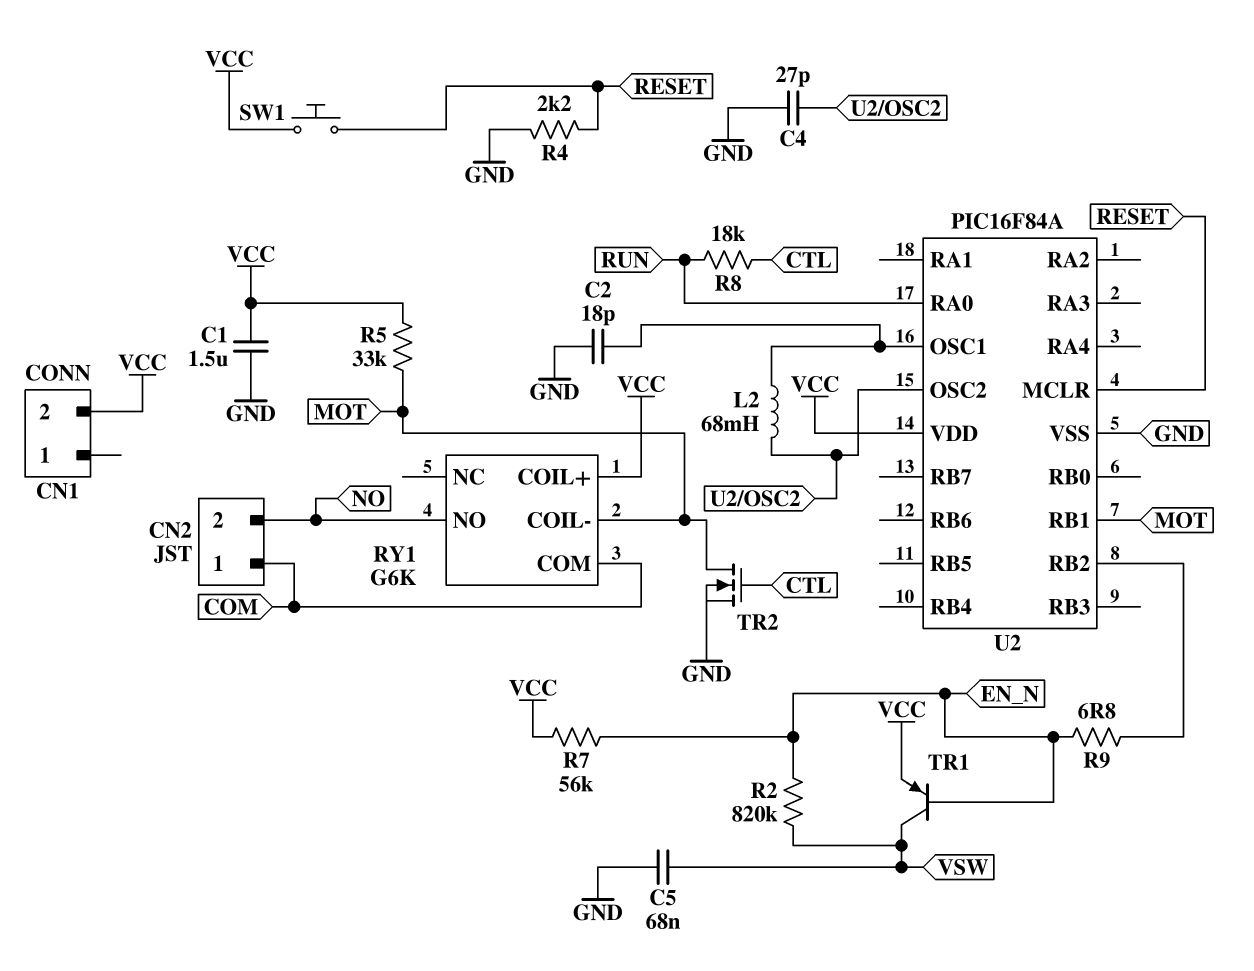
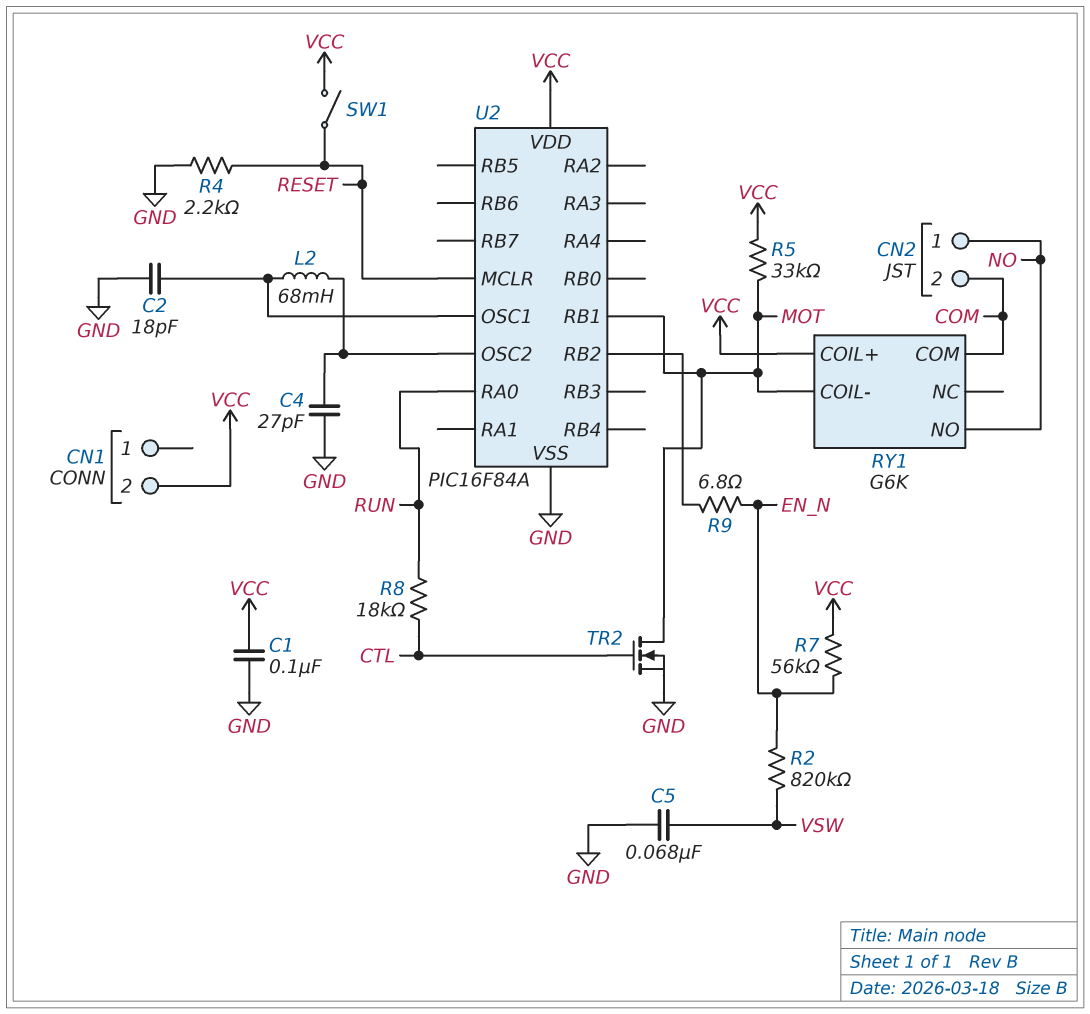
C1: 1.5uF (GND, VCC) -> 100nF (GND, VCC)
CN2 pin 1: COM -> NO
CN2 pin 2: NO -> COM
SW1: button (RESET, VCC) -> switch (RESET, VCC)
TR1: PNP (B EN_N, C VSW, E VCC) -> none

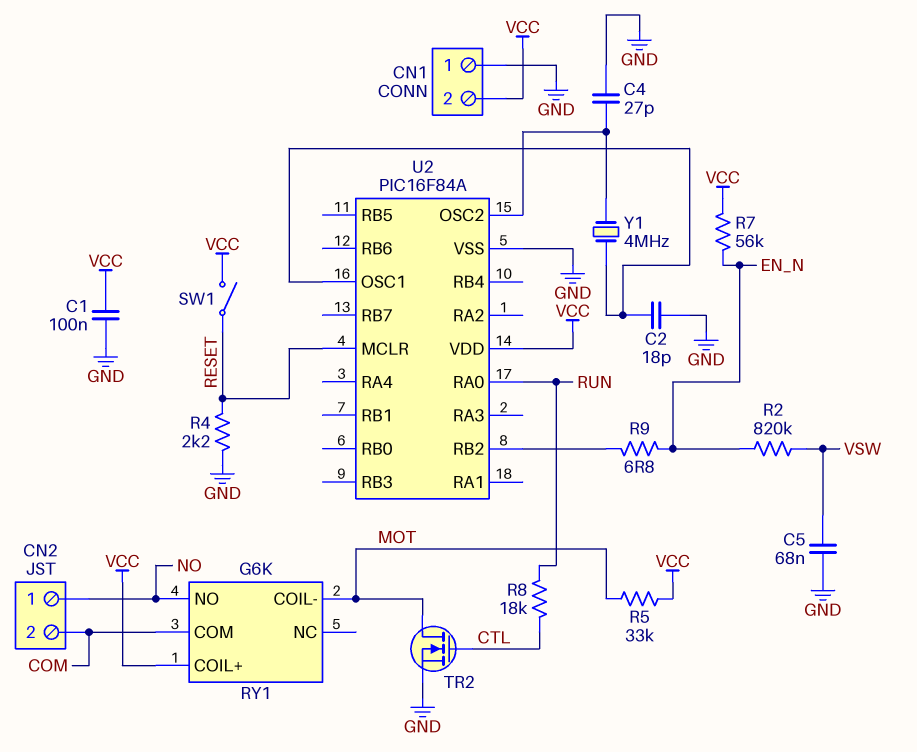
CN1 pin 1: none -> GND
L2: 68mH (U2/OSC1, U2/OSC2) -> none
U2 pin RB1: MOT -> none
Y1: none -> 4MHz (U2/OSC1, U2/OSC2)

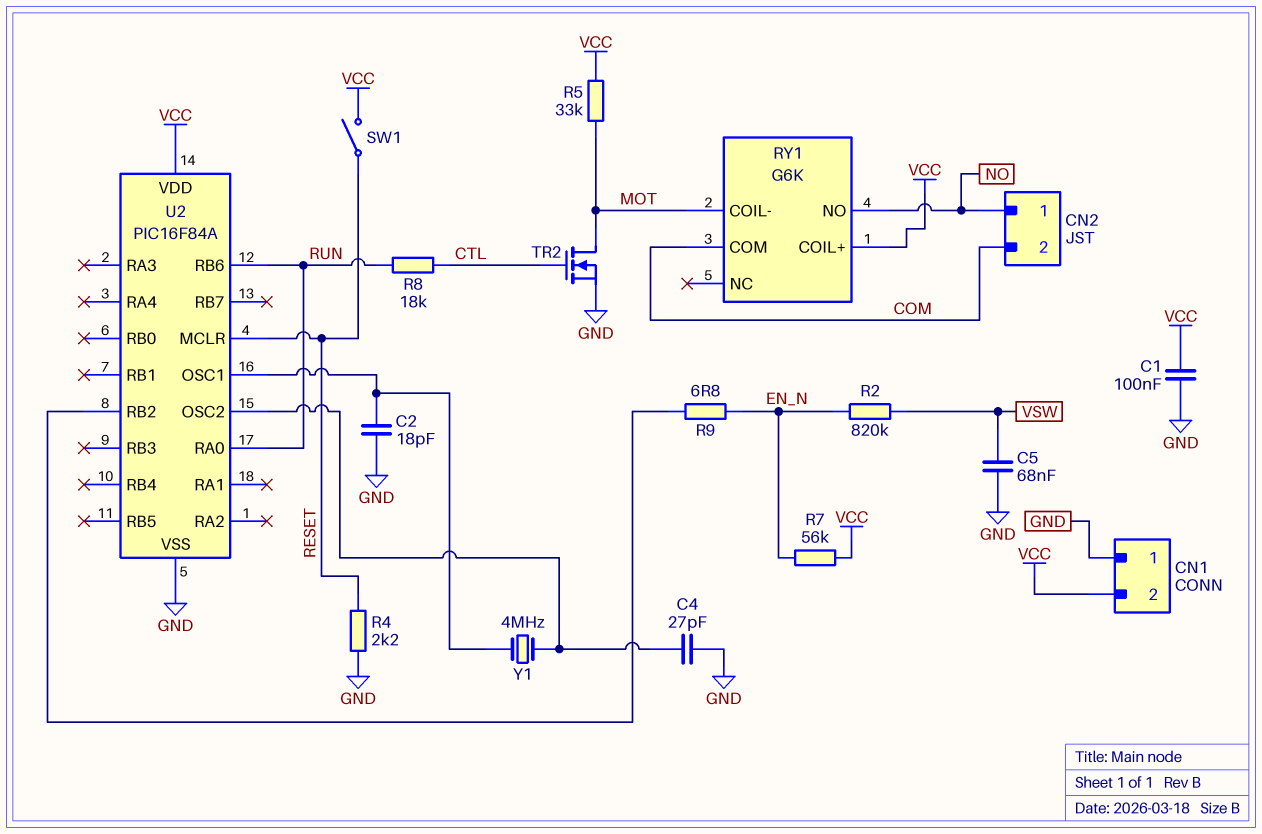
U2 pin RB6: none -> RUN

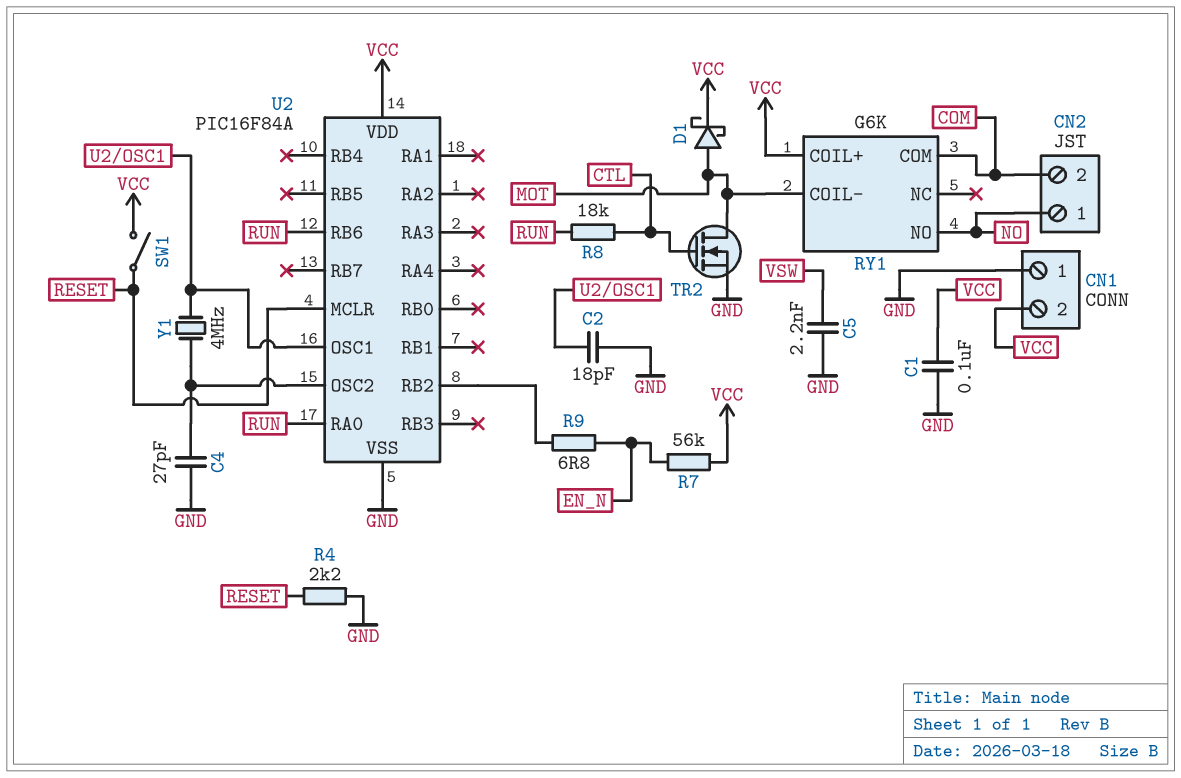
C5: 68nF (GND, VSW) -> 2.2nF (GND, VSW)
D1: none -> schottky (A MOT, K VCC)
R2: 820k (EN_N, VSW) -> none
R5: 33k (MOT, VCC) -> none

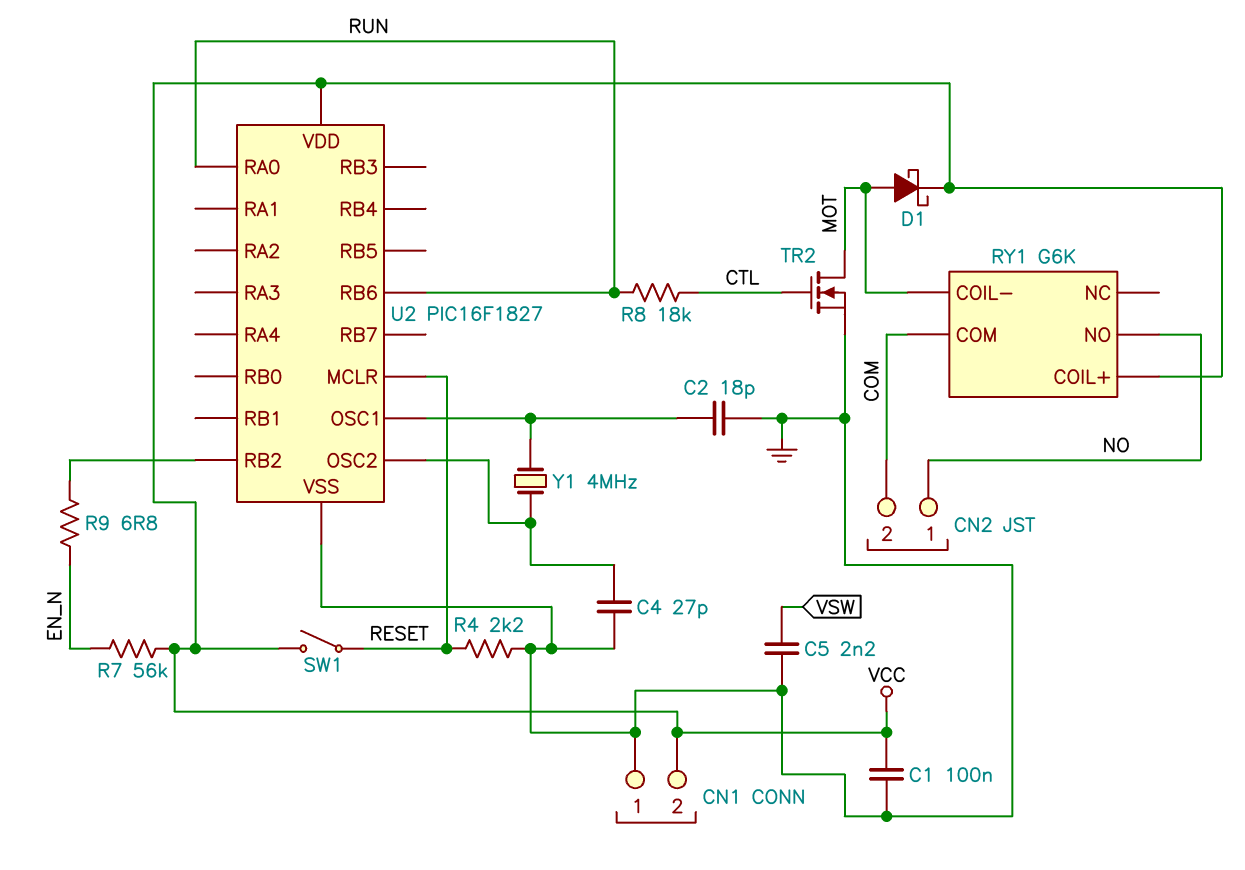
U2: PIC16F84A -> PIC16F1827

